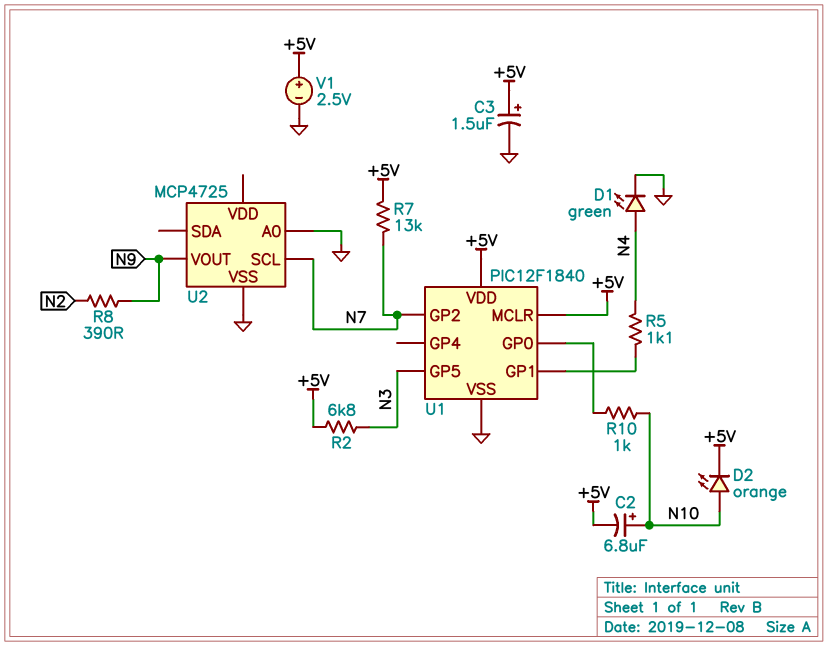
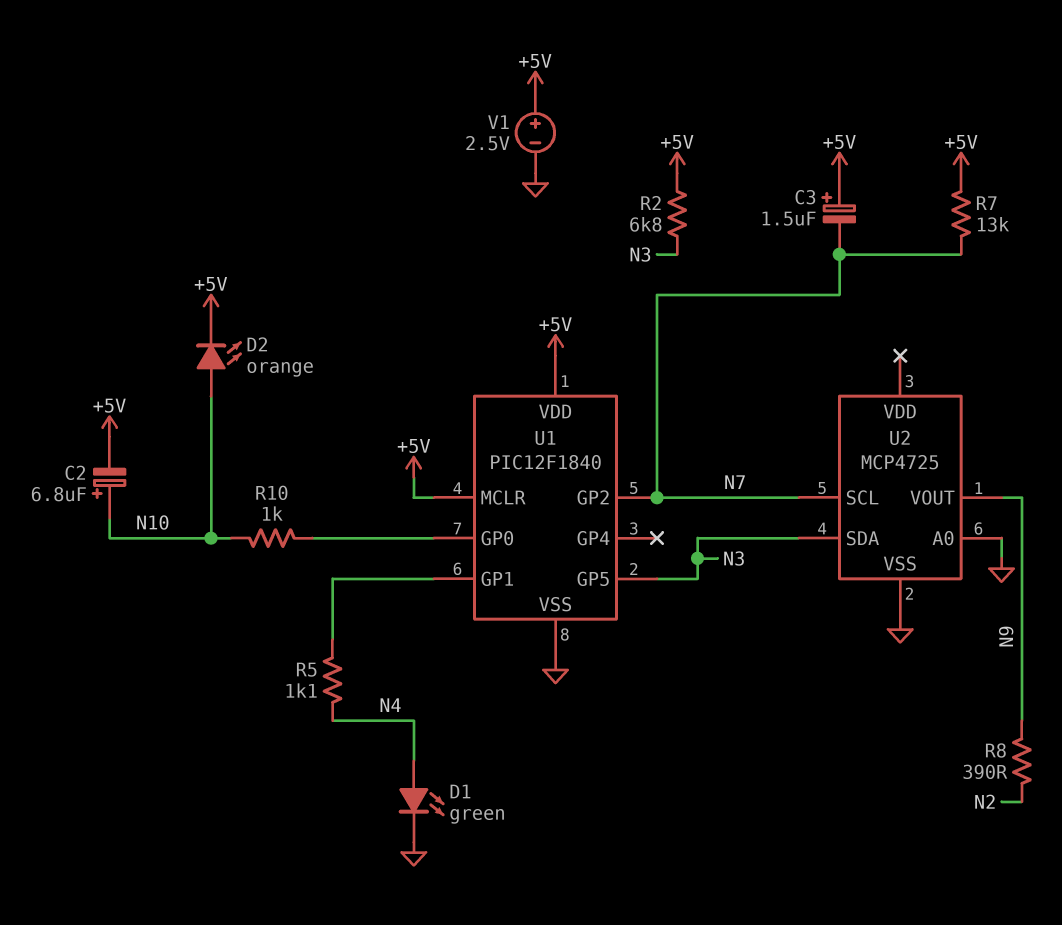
C3: 1.5uF (plus +5V, minus GND) -> 1.5uF (plus +5V, minus N7)
U2 pin SDA: none -> N3

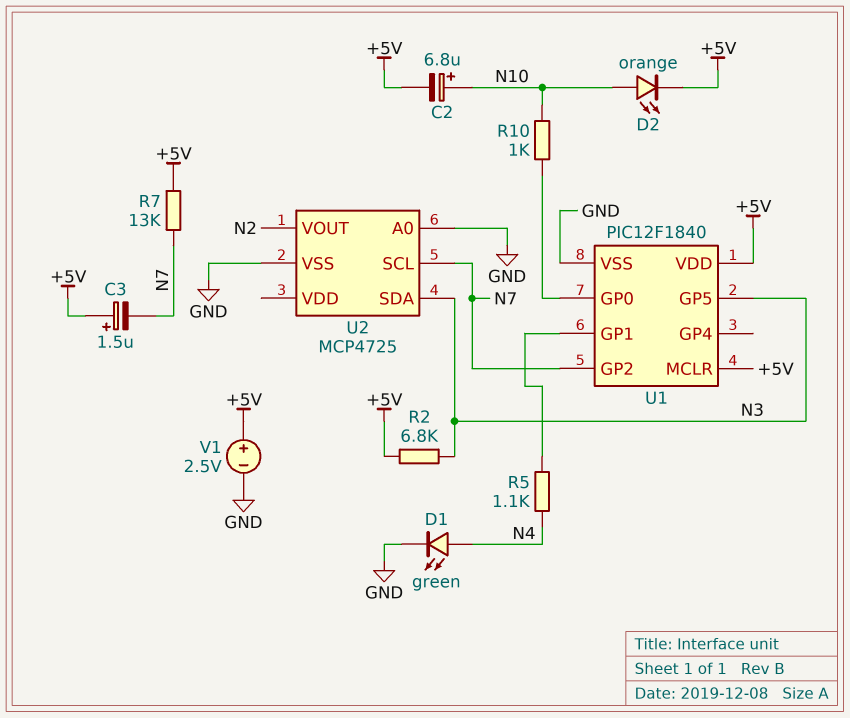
R8: 390 (N2, N9) -> none
U2 pin VOUT: N9 -> N2

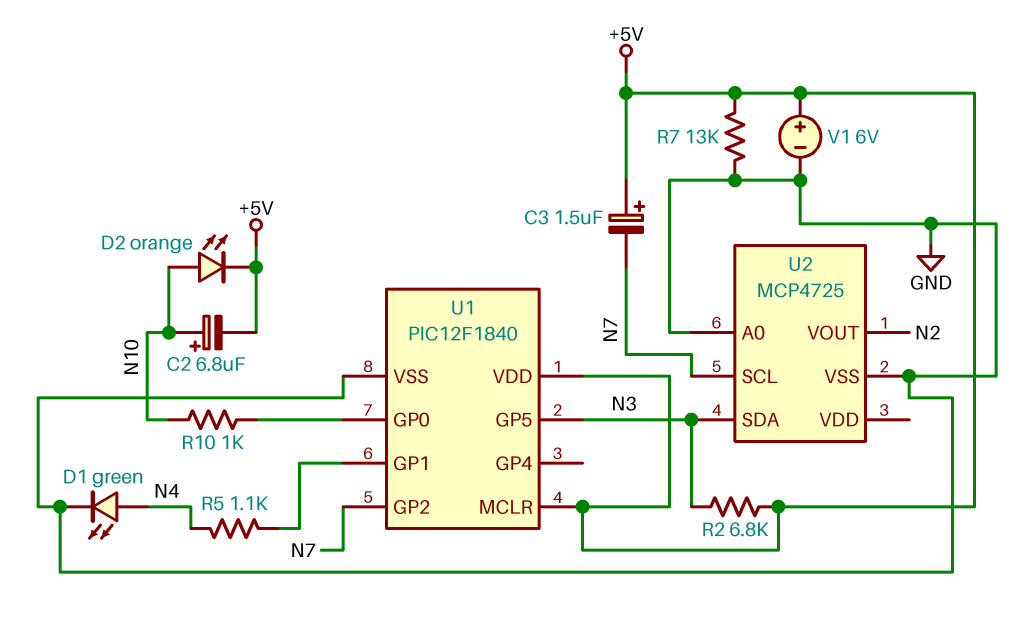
R7: 13k (+5V, N7) -> 13k (+5V, GND)
V1: 2.5V (plus +5V, minus GND) -> 6V (plus +5V, minus GND)

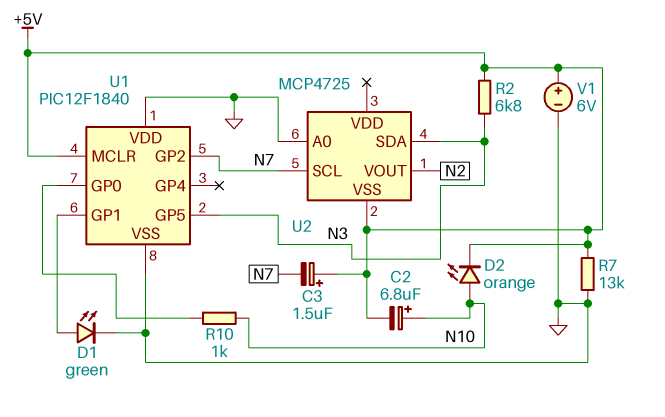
D1: LED green (A N4, K GND) -> LED green (A U1/GP1, K GND)
R5: 1.1k (N4, U1/GP1) -> none
U1 pin VDD: +5V -> GND
U2 pin VSS: GND -> +5V

